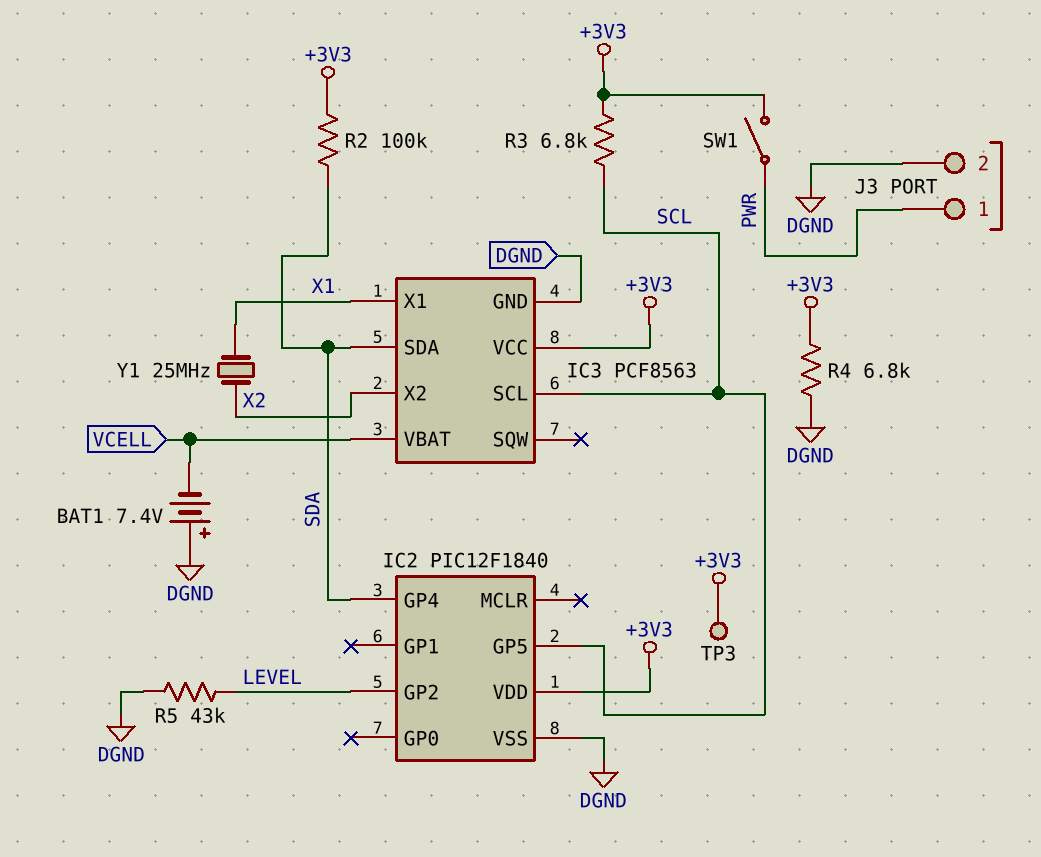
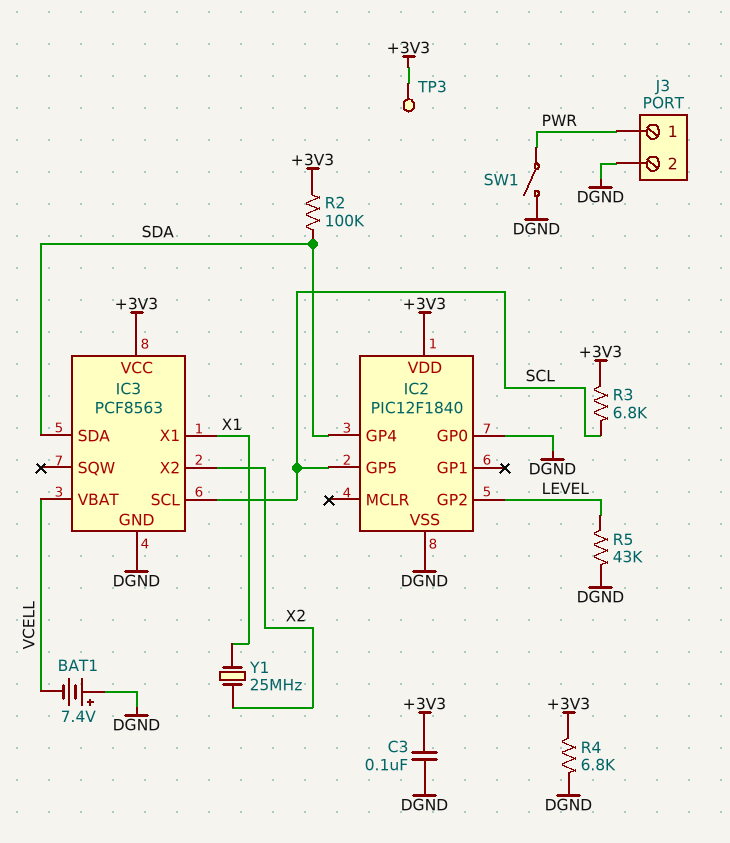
C3: none -> 100nF (+3V3, DGND)
IC2 pin GP0: none -> DGND
SW1: switch (+3V3, PWR) -> switch (DGND, PWR)

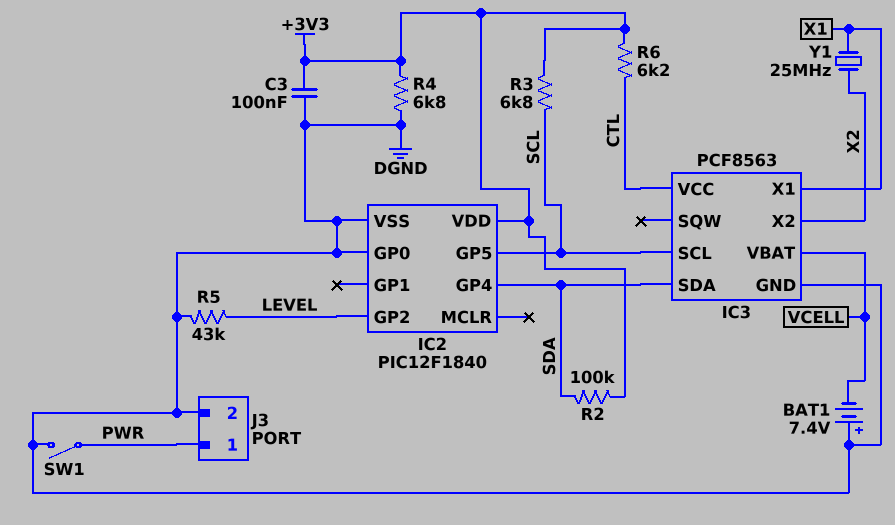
IC3 pin VCC: +3V3 -> CTL
R6: none -> 6.2k (+3V3, CTL)
TP3: test point (+3V3) -> none

